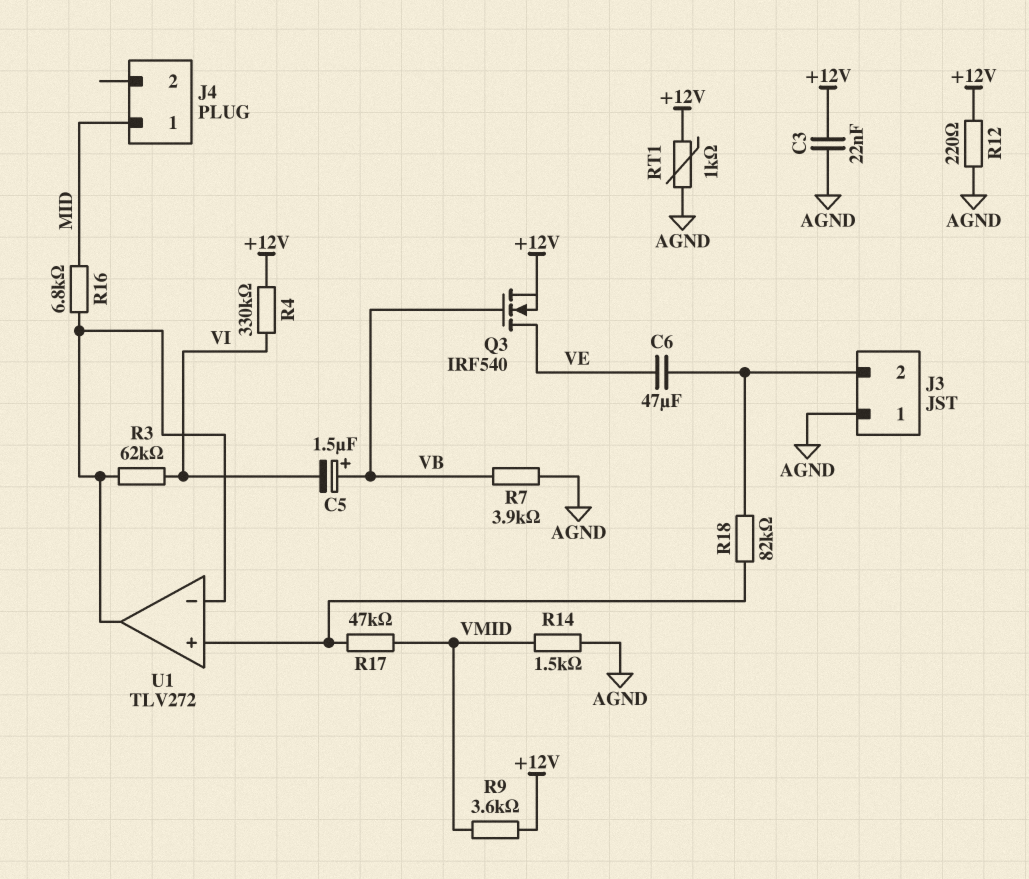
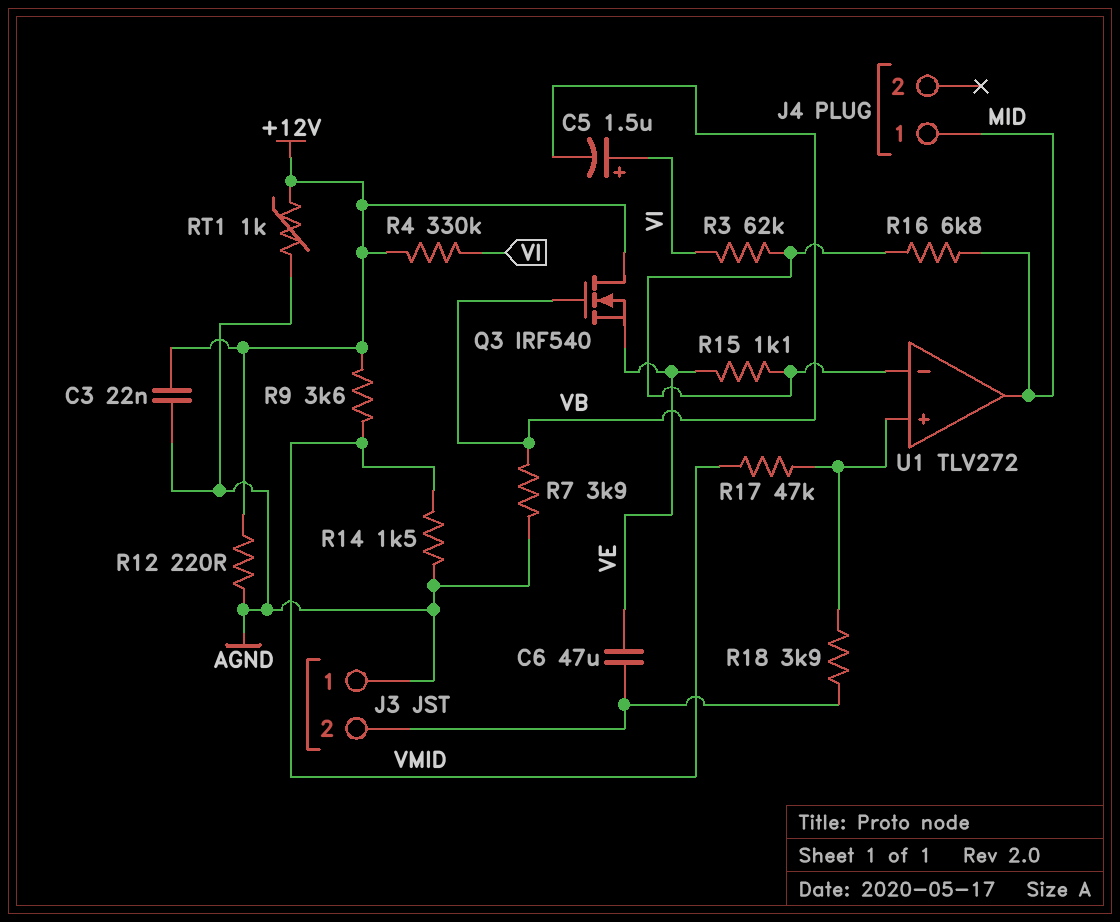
C5: 1.5uF (plus VB, minus VI) -> 1.5uF (plus VI, minus VB)
Q3: NMOS IRF540 (G VB, D VE, S +12V) -> NMOS IRF540 (G VB, D +12V, S VE)
R15: none -> 1.1k (U1/in-, VE)
R18: 82k (J3/2, U1/in+) -> 3.9k (J3/2, U1/in+)
U1 pin out: U1/in- -> MID

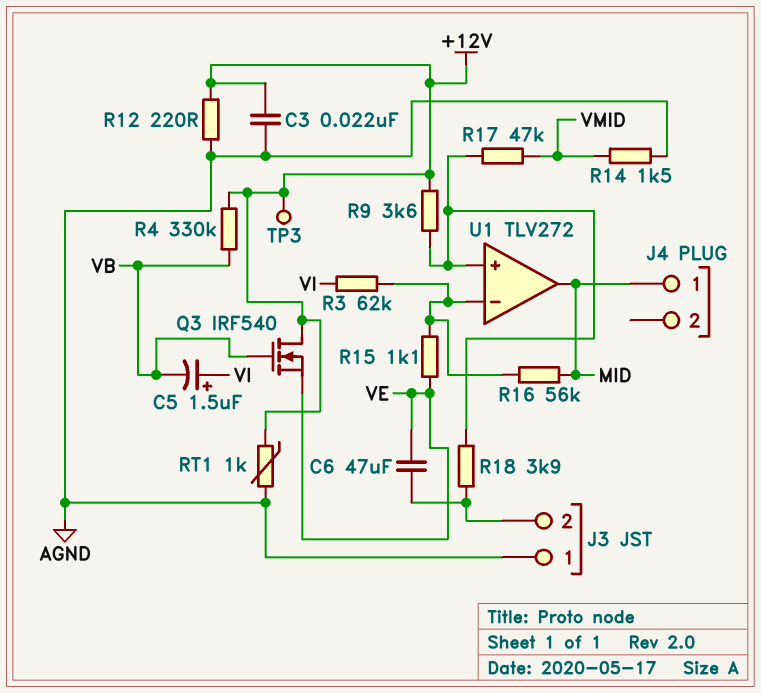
R4: 330k (+12V, VI) -> 330k (+12V, VB)
R7: 3.9k (AGND, VB) -> none
R9: 3.6k (+12V, VMID) -> 3.6k (+12V, U1/in+)
R16: 6.8k (MID, U1/in-) -> 56k (MID, U1/in-)
TP3: none -> test point (+12V)

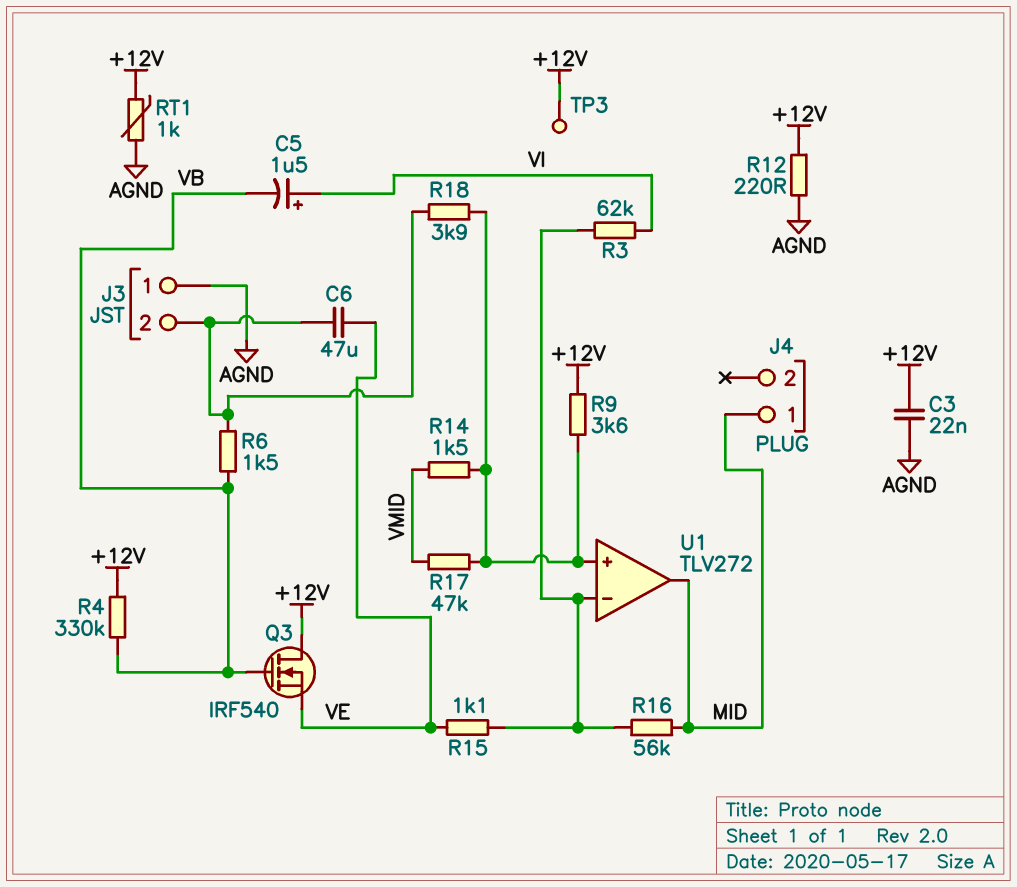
R6: none -> 1.5k (J3/2, VB)
R14: 1.5k (AGND, VMID) -> 1.5k (U1/in+, VMID)

